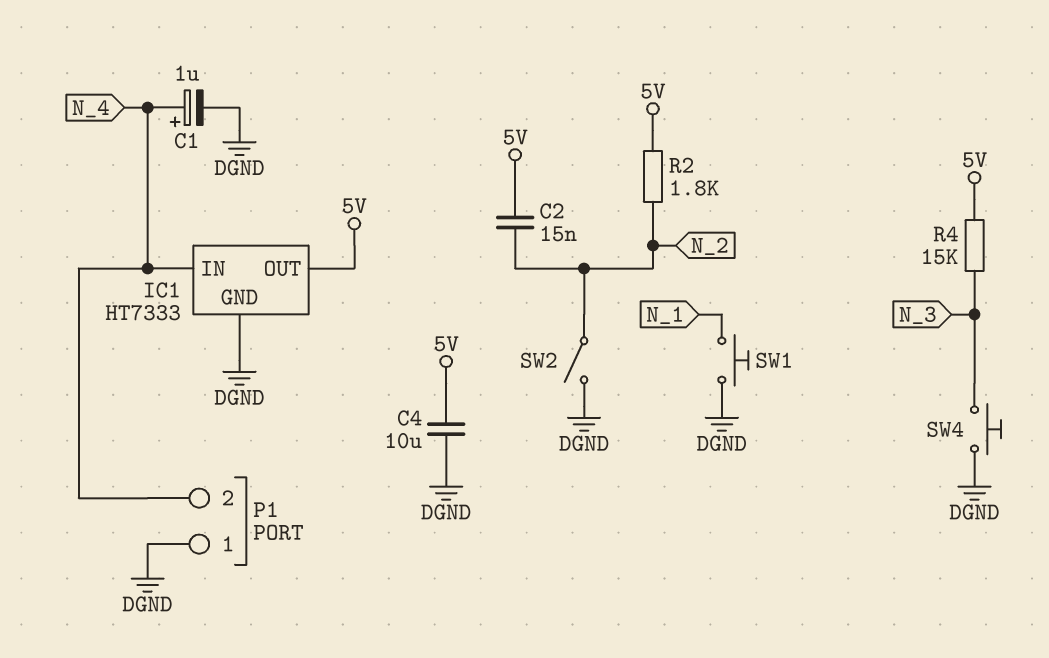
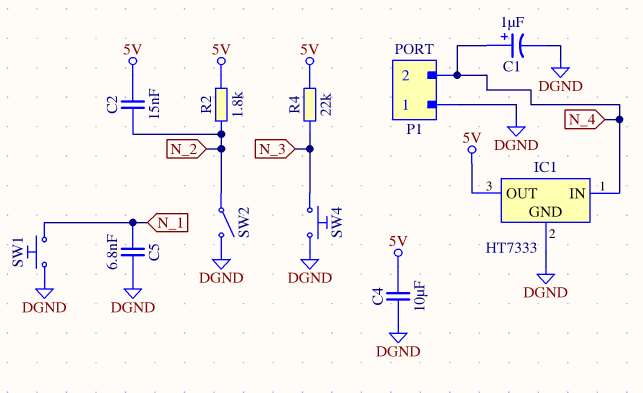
C5: none -> 6.8nF (DGND, N_1)
R4: 15k (5V, N_3) -> 22k (5V, N_3)

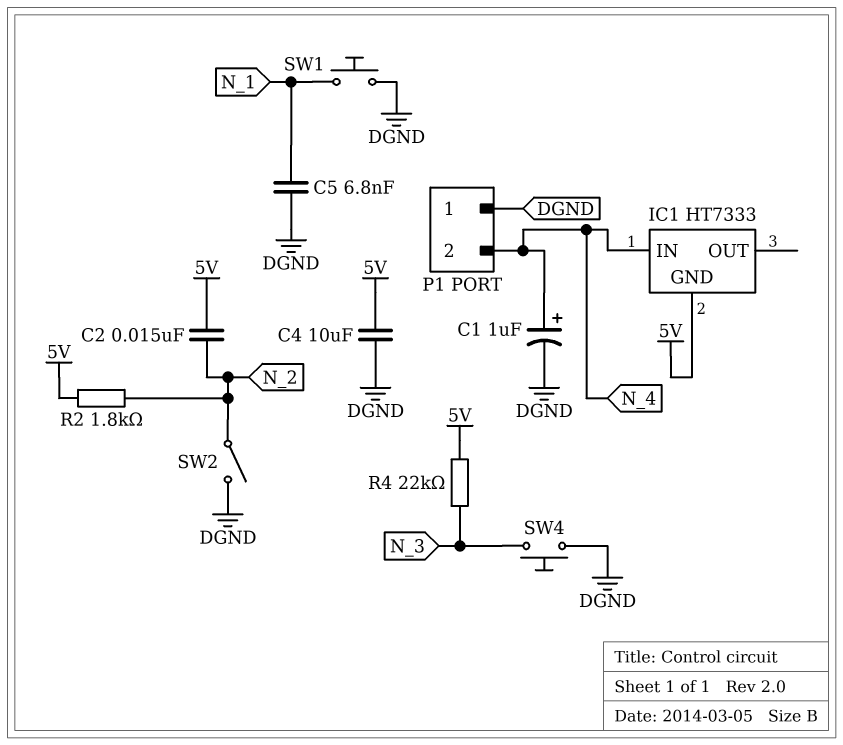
IC1 pin GND: DGND -> 5V
IC1 pin OUT: 5V -> none

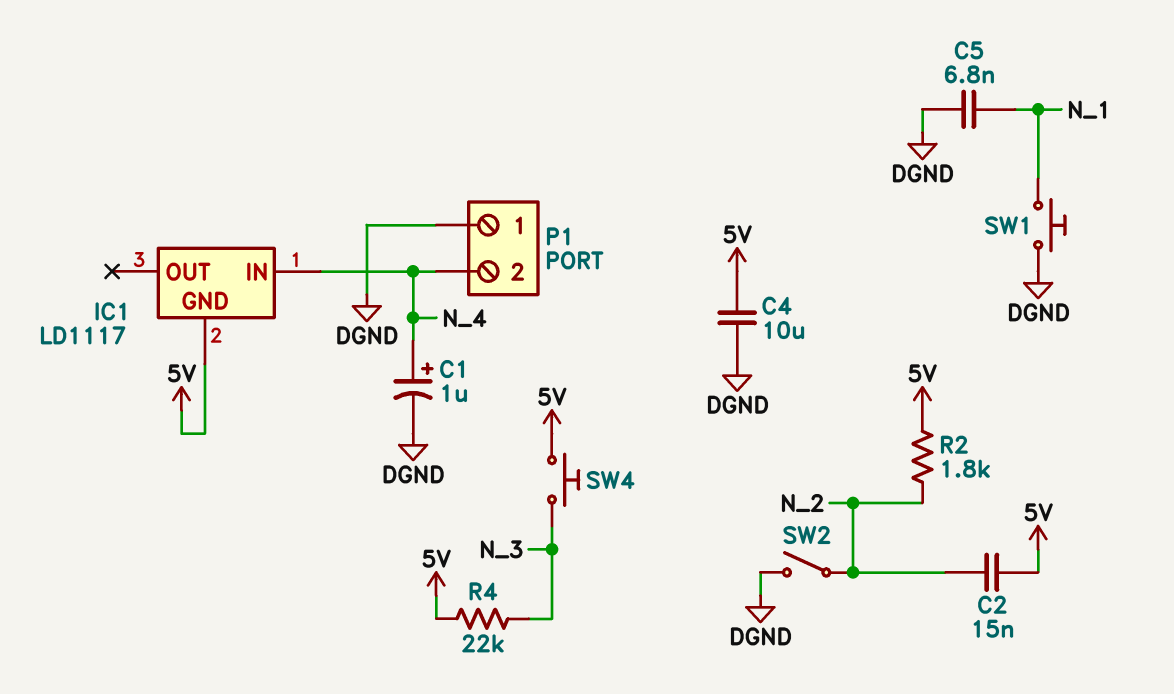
IC1: HT7333 -> LD1117
SW4: button (DGND, N_3) -> button (5V, N_3)

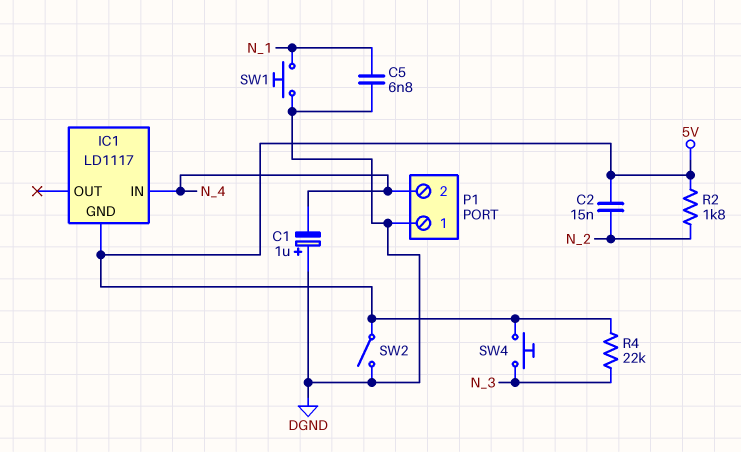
C1: 1uF (plus N_4, minus DGND) -> 1uF (plus DGND, minus N_4)
C4: 10uF (5V, DGND) -> none
SW2: switch (DGND, N_2) -> switch (5V, DGND)

